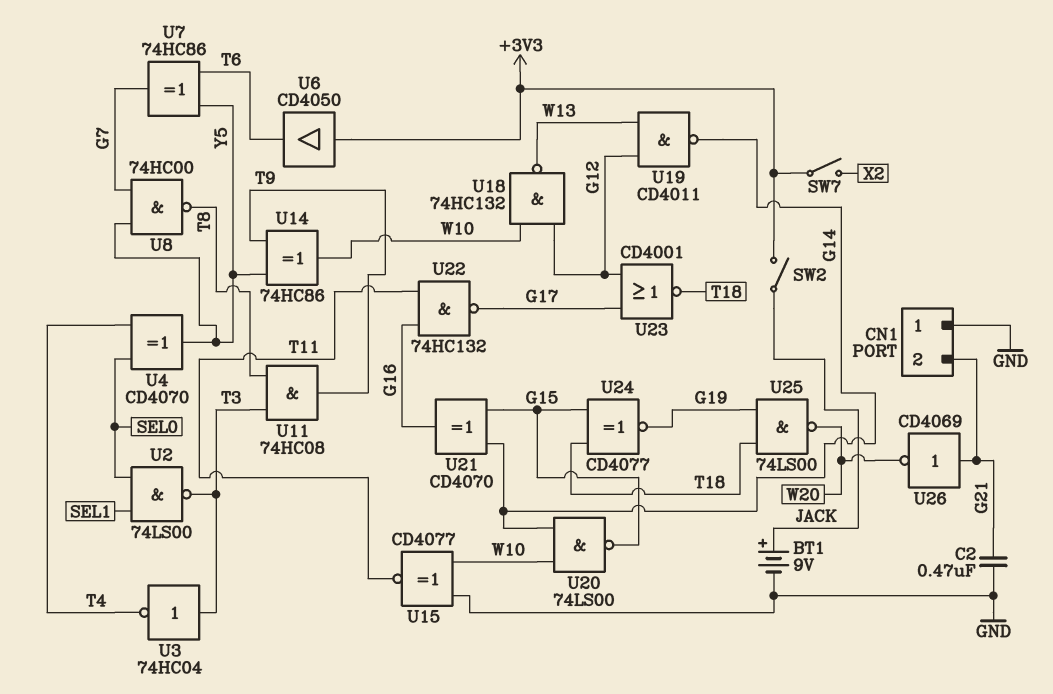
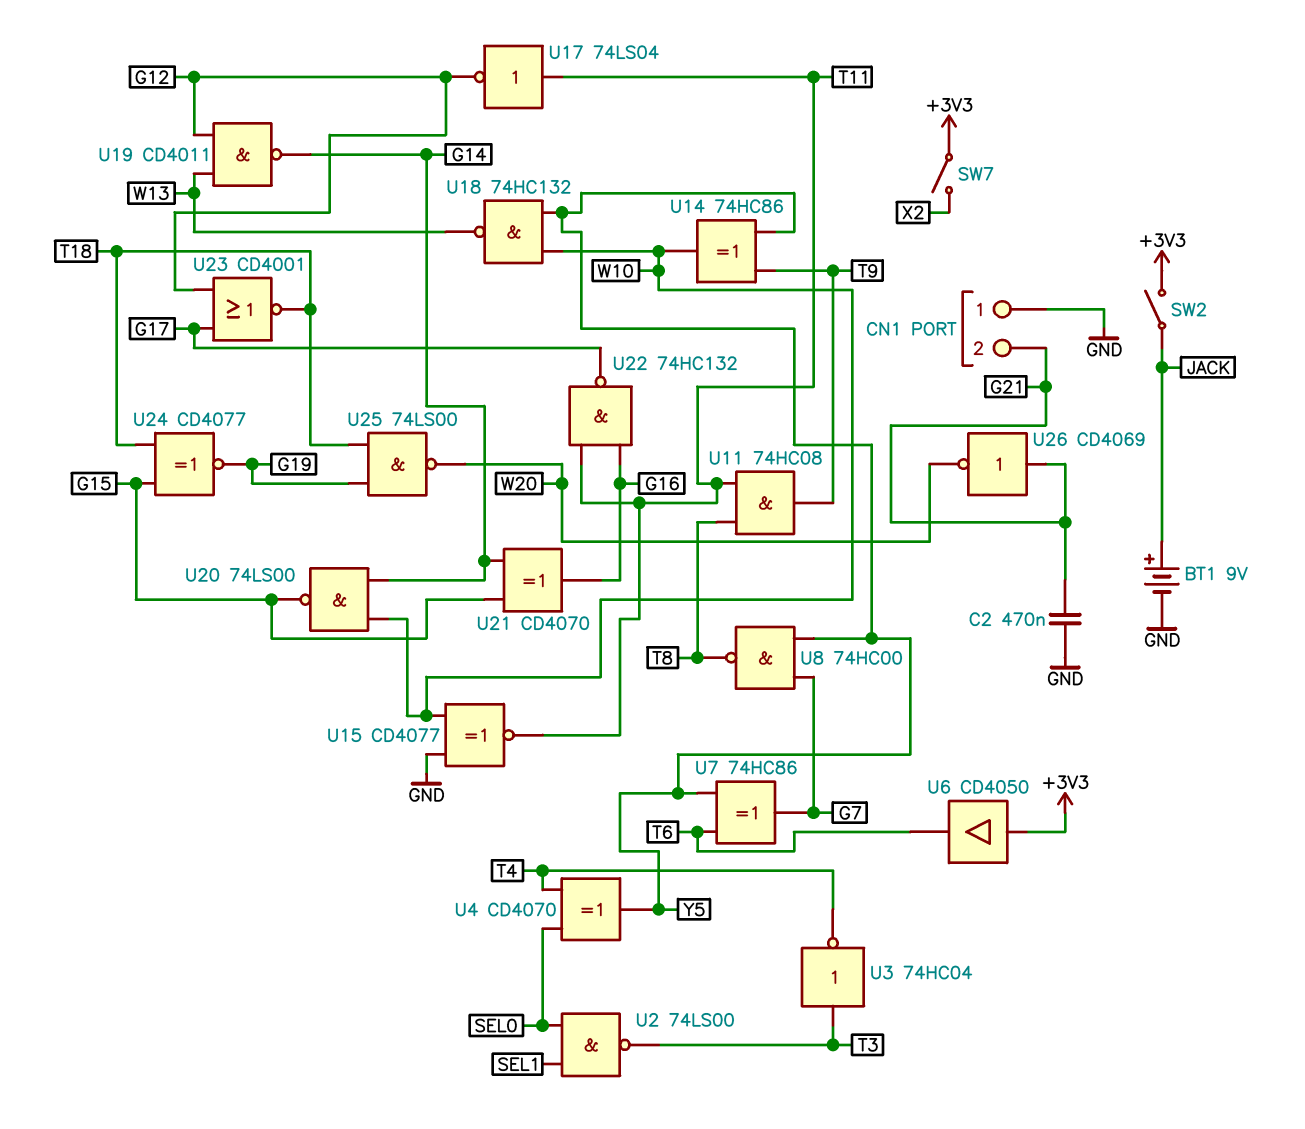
U11: AND 74HC08 (in T3, in T8, out T9) -> AND 74HC08 (in T8, in T11, out T9)
U17: none -> NOT 74LS04 (in T11, out G12)
U18: NAND 74HC132 (in G12, in W10, out W13) -> NAND 74HC132 (in W10, in Y5, out W13)

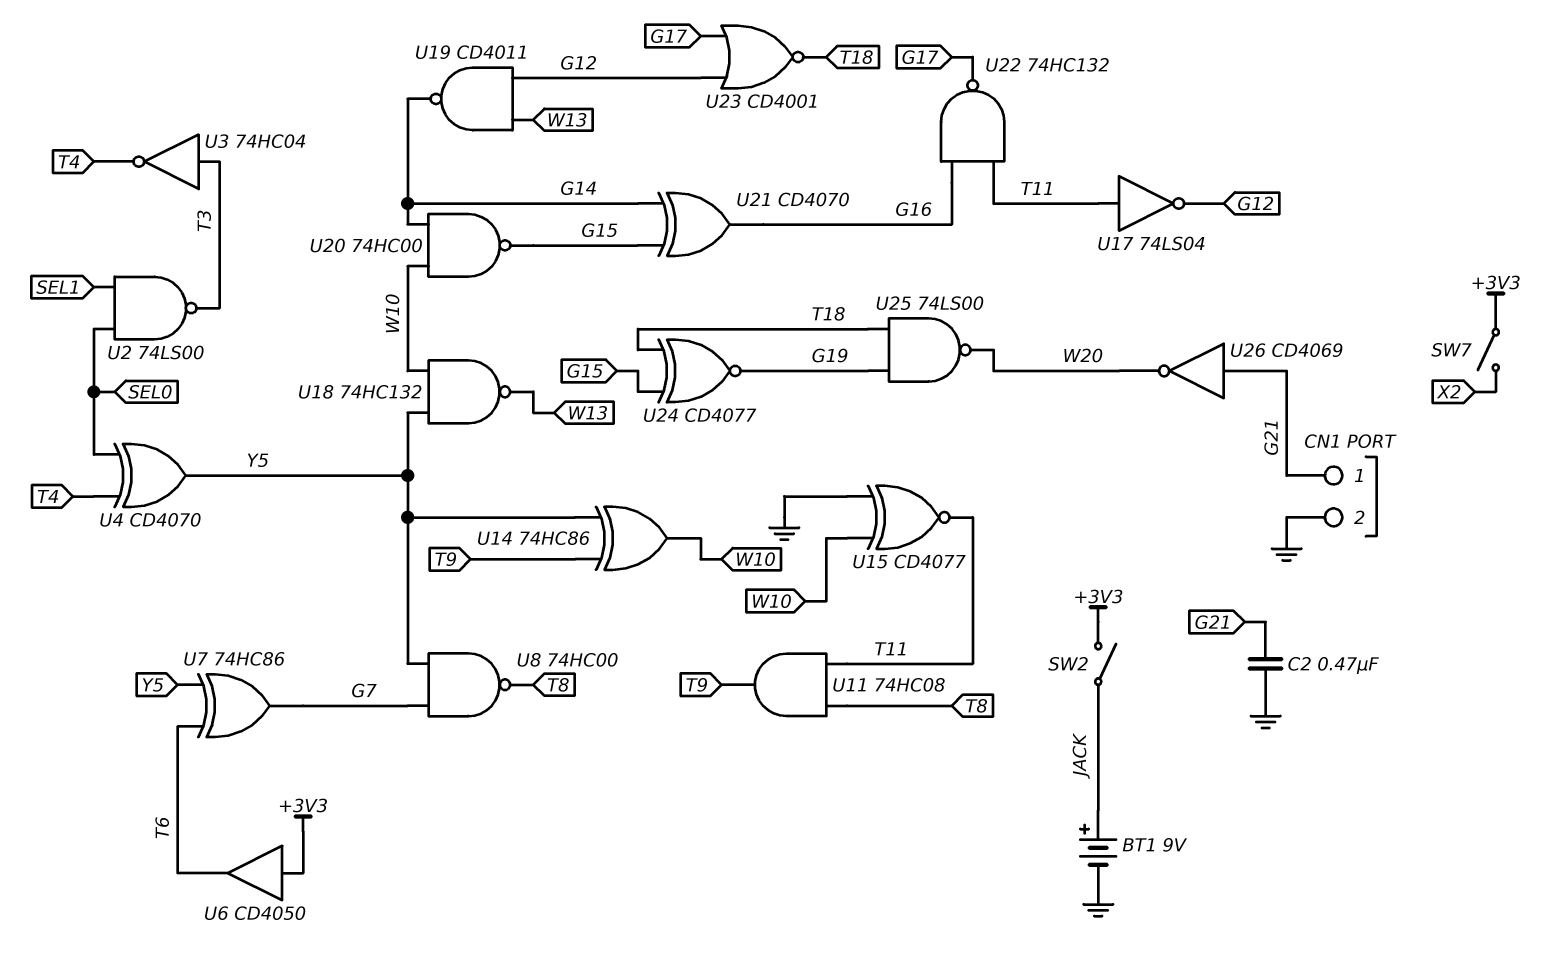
CN1 pin 1: GND -> G21
CN1 pin 2: G21 -> GND
U20: NAND 74LS00 (in G14, in W10, out G15) -> NAND 74HC00 (in G14, in W10, out G15)

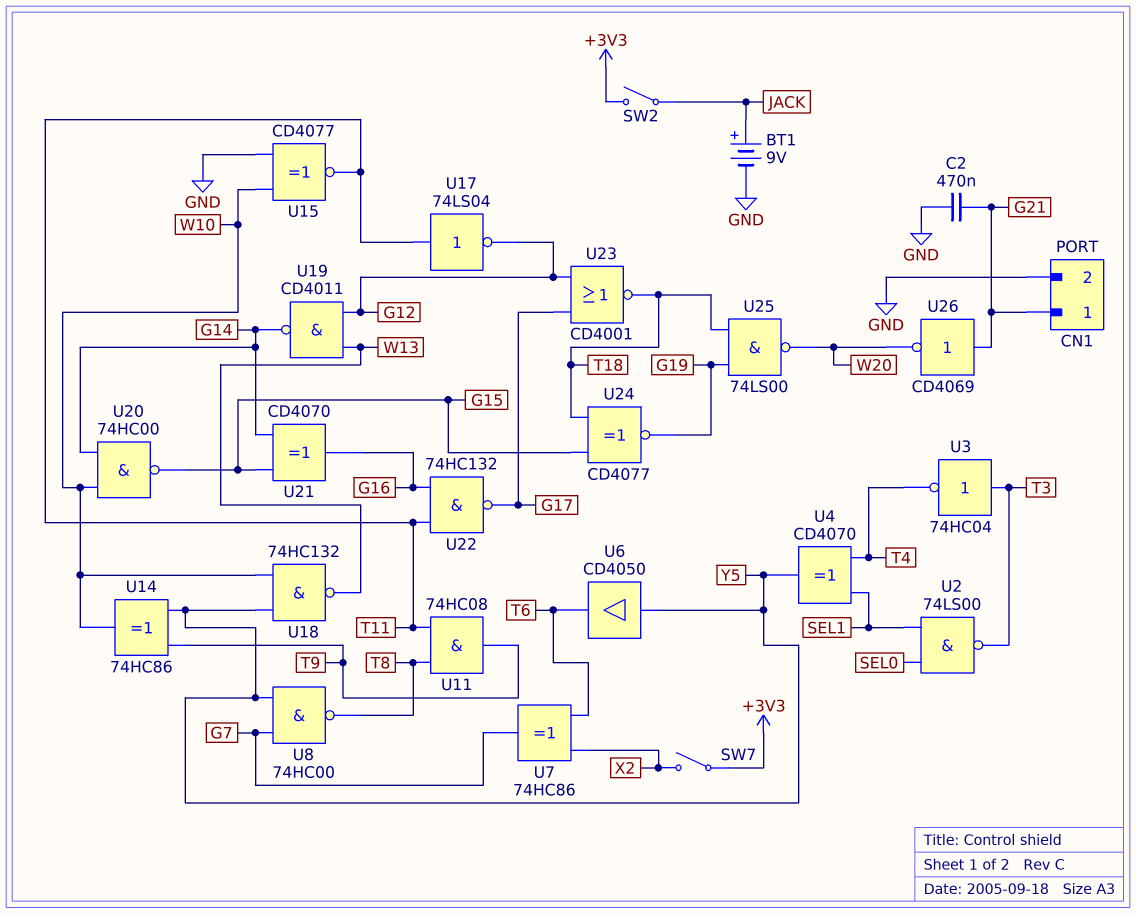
U4: XOR CD4070 (in SEL0, in T4, out Y5) -> XOR CD4070 (in SEL1, in T4, out Y5)
U6: buffer CD4050 (in +3V3, out T6) -> buffer CD4050 (in Y5, out T6)
U7: XOR 74HC86 (in T6, in Y5, out G7) -> XOR 74HC86 (in T6, in X2, out G7)

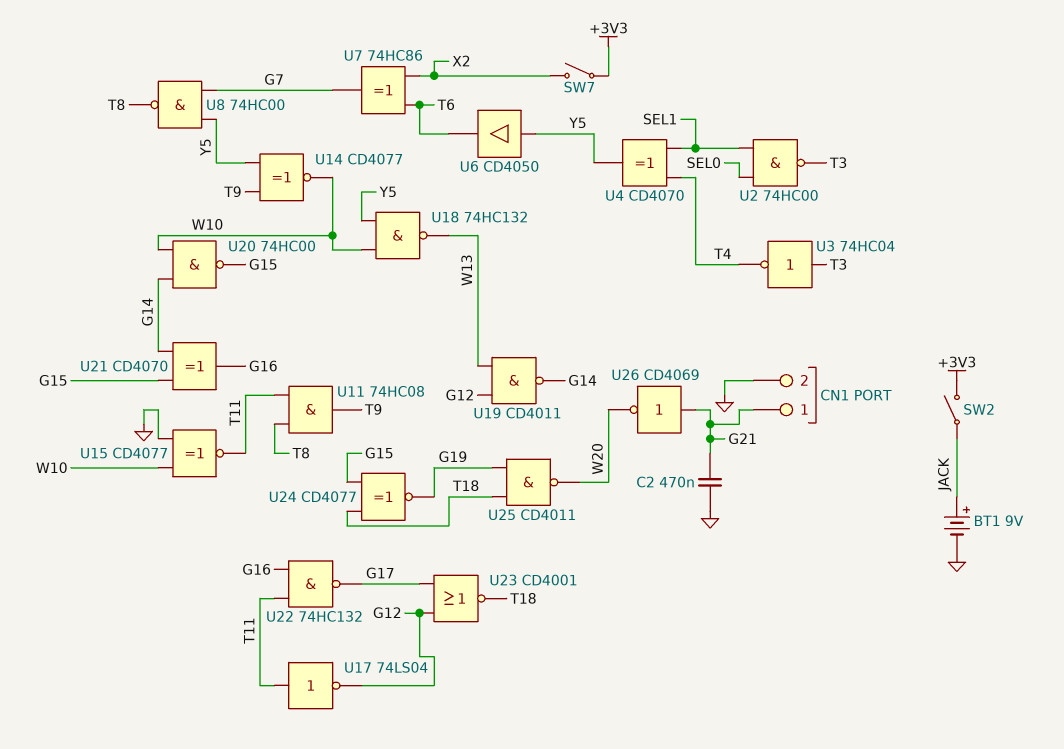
U2: NAND 74LS00 (in SEL0, in SEL1, out T3) -> NAND 74HC00 (in SEL0, in SEL1, out T3)
U14: XOR 74HC86 (in T9, in Y5, out W10) -> XNOR CD4077 (in T9, in Y5, out W10)
U25: NAND 74LS00 (in G19, in T18, out W20) -> NAND CD4011 (in G19, in T18, out W20)

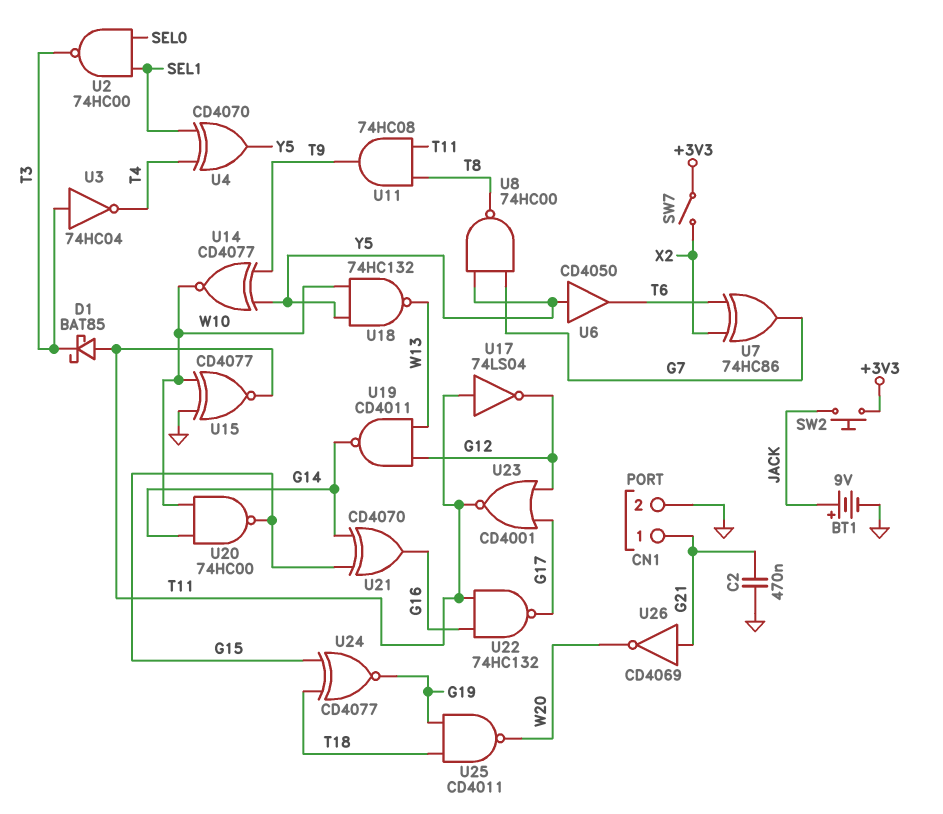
D1: none -> schottky BAT85 (A T11, K T3)
SW2: switch (+3V3, JACK) -> button (+3V3, JACK)
U23: NOR CD4001 (in G12, in G17, out T18) -> NOR CD4001 (in G12, in G17, out T11)

